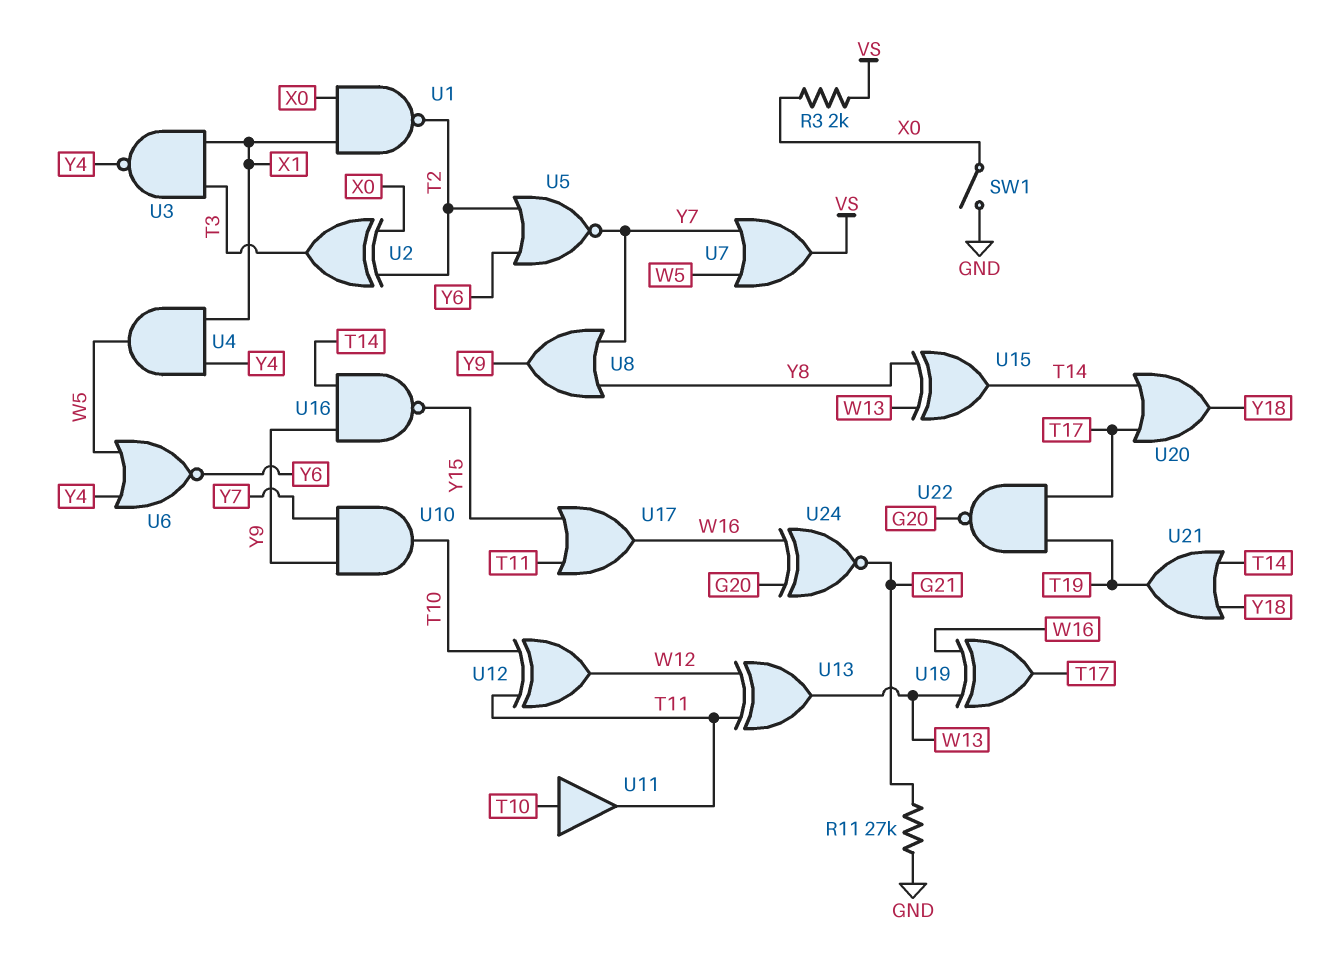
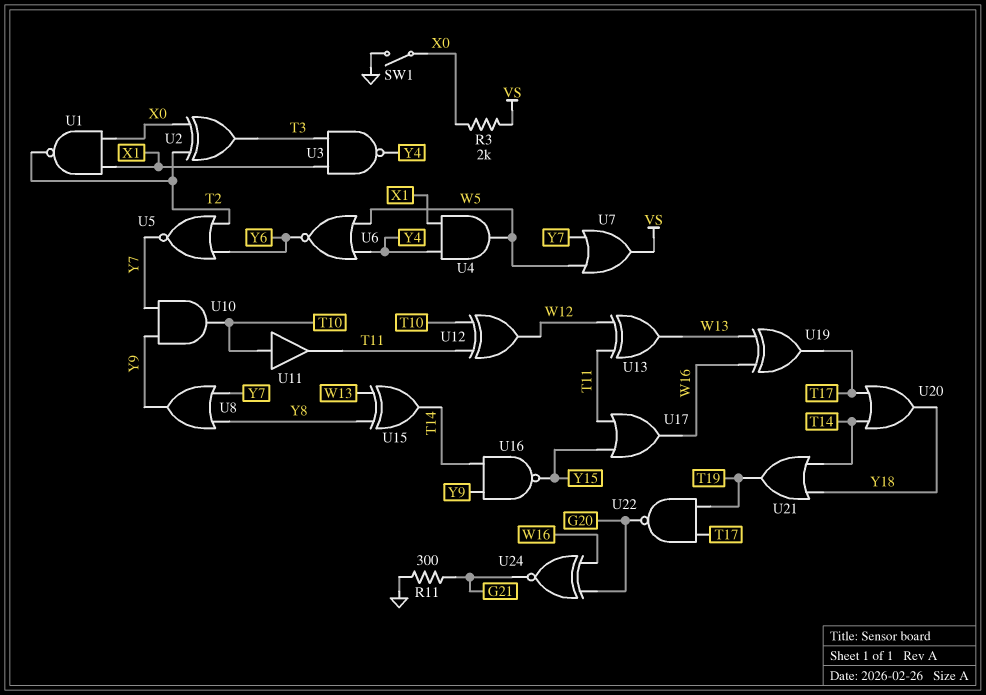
R11: 27k (G21, GND) -> 300 (G21, GND)

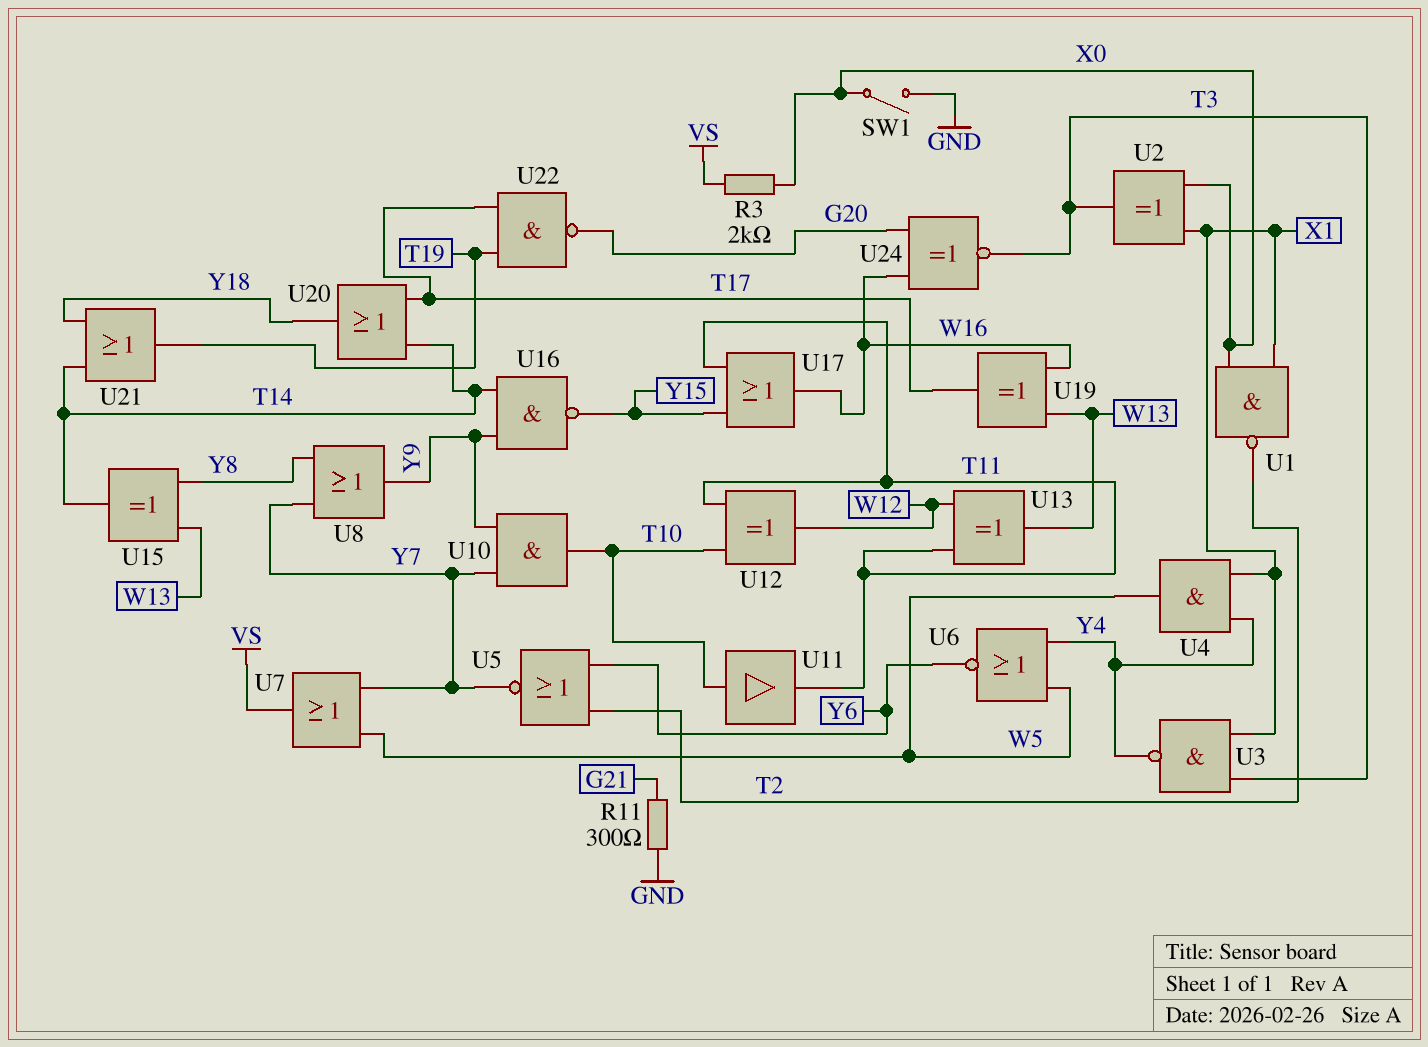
U2: XOR (in T2, in X0, out T3) -> XOR (in X0, in X1, out T3)
U24: XNOR (in G20, in W16, out G21) -> XNOR (in G20, in W16, out T3)

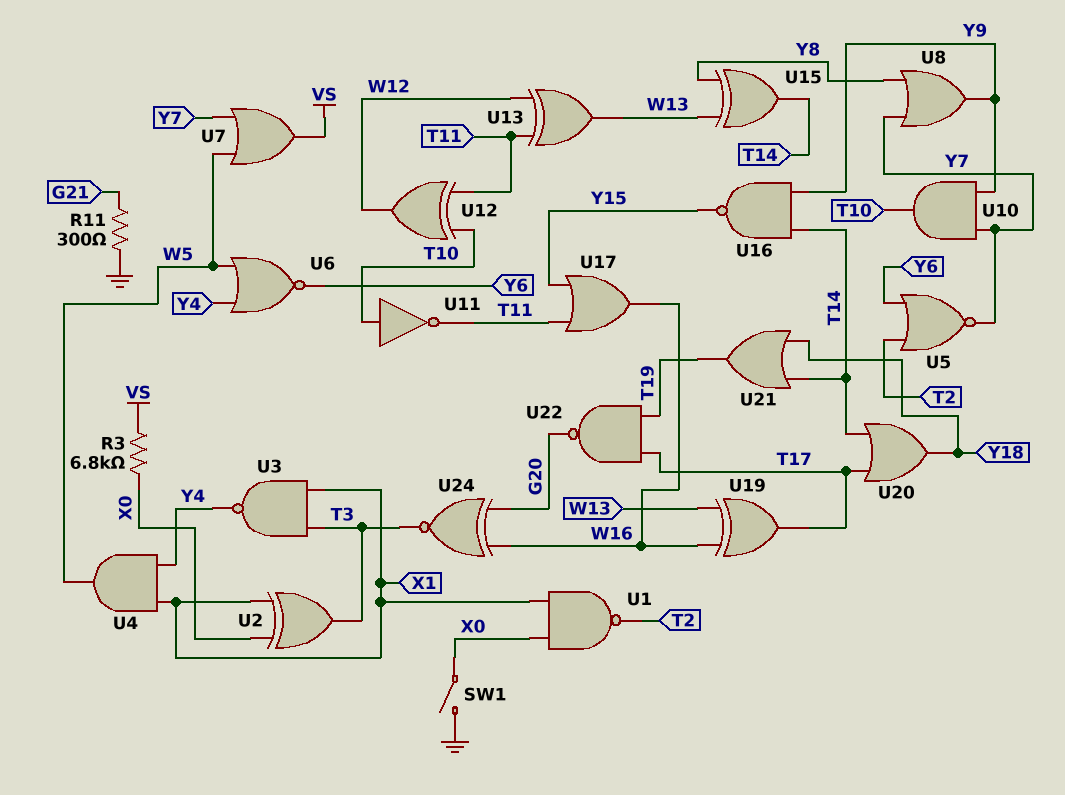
R3: 2k (VS, X0) -> 6.8k (VS, X0)
U11: buffer (in T10, out T11) -> NOT (in T10, out T11)

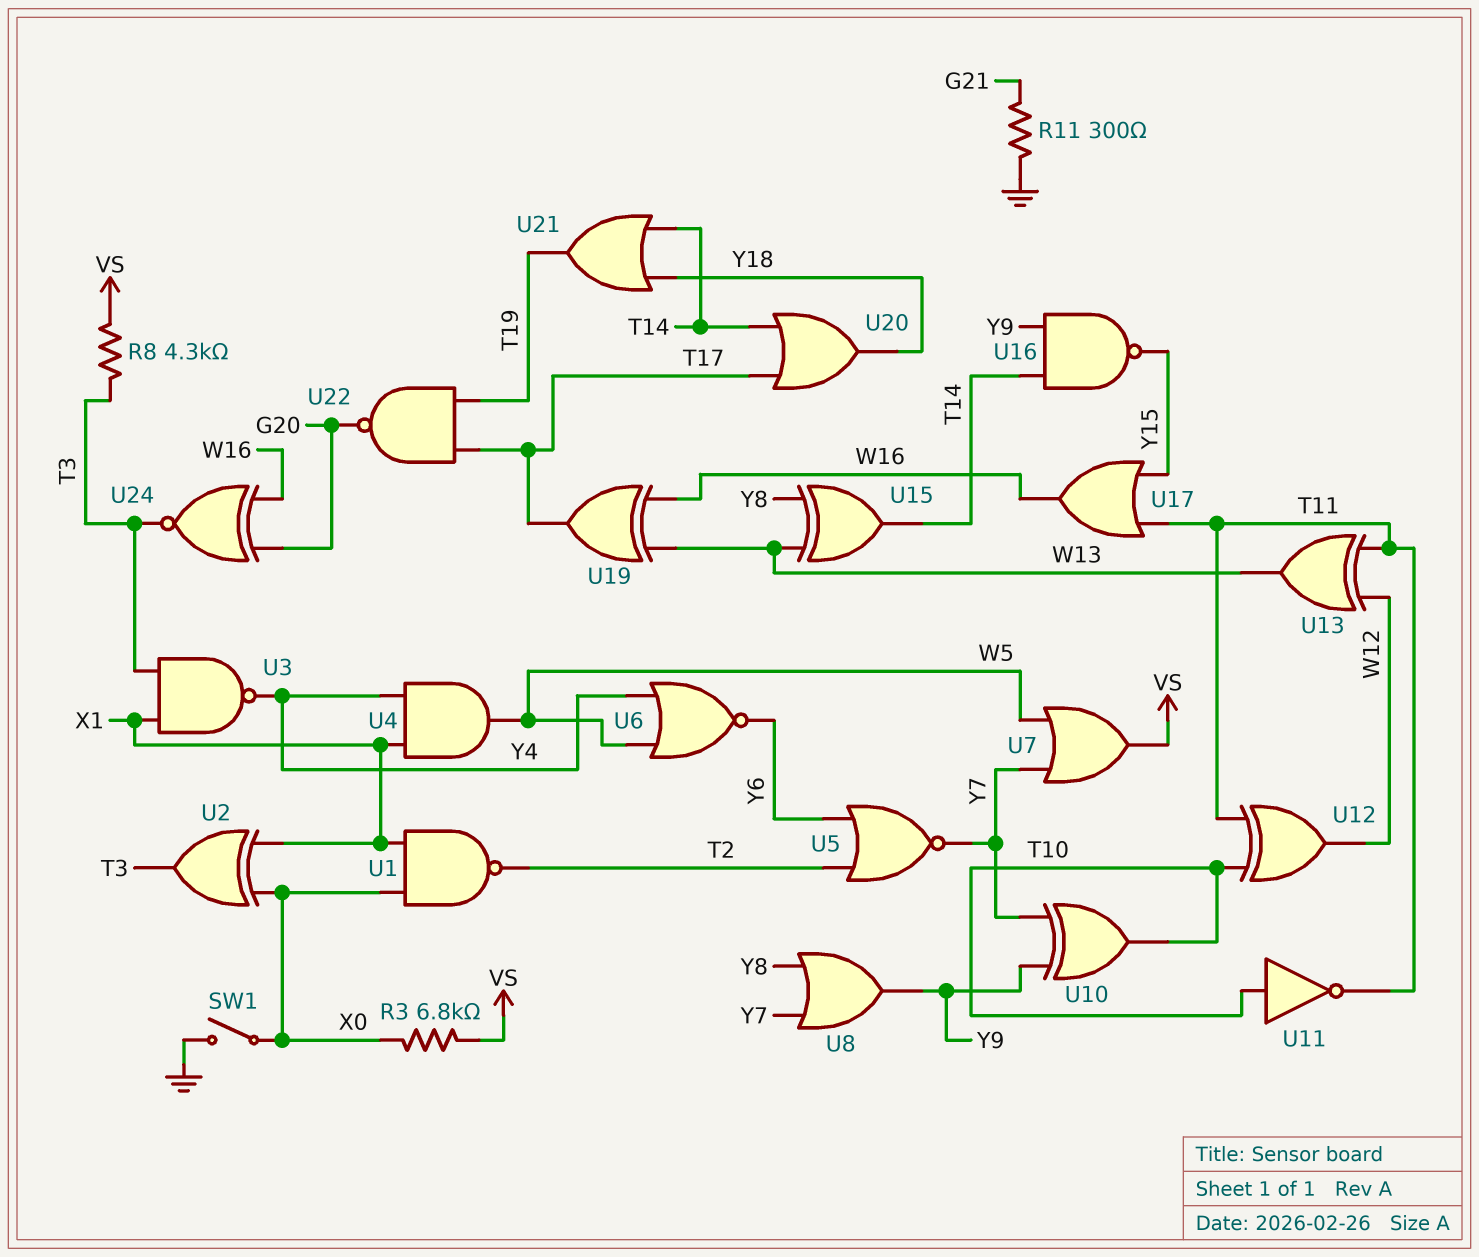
R8: none -> 4.3k (T3, VS)
U10: AND (in Y7, in Y9, out T10) -> XOR (in Y7, in Y9, out T10)

